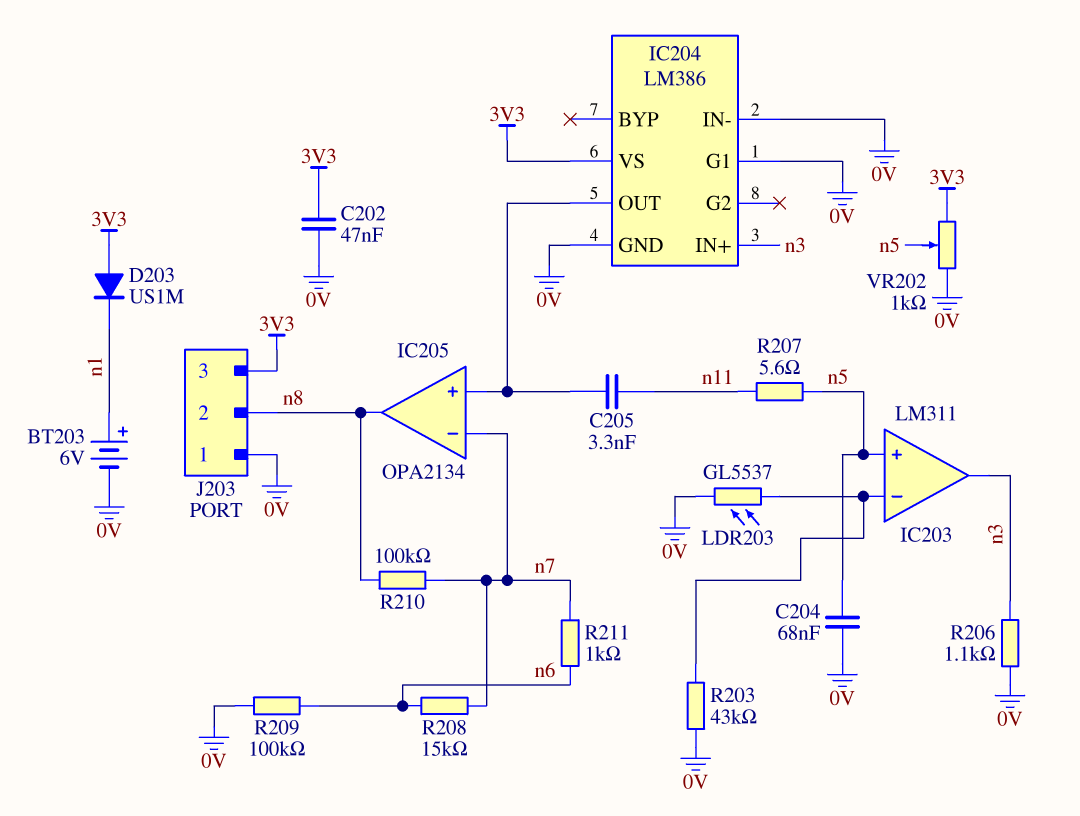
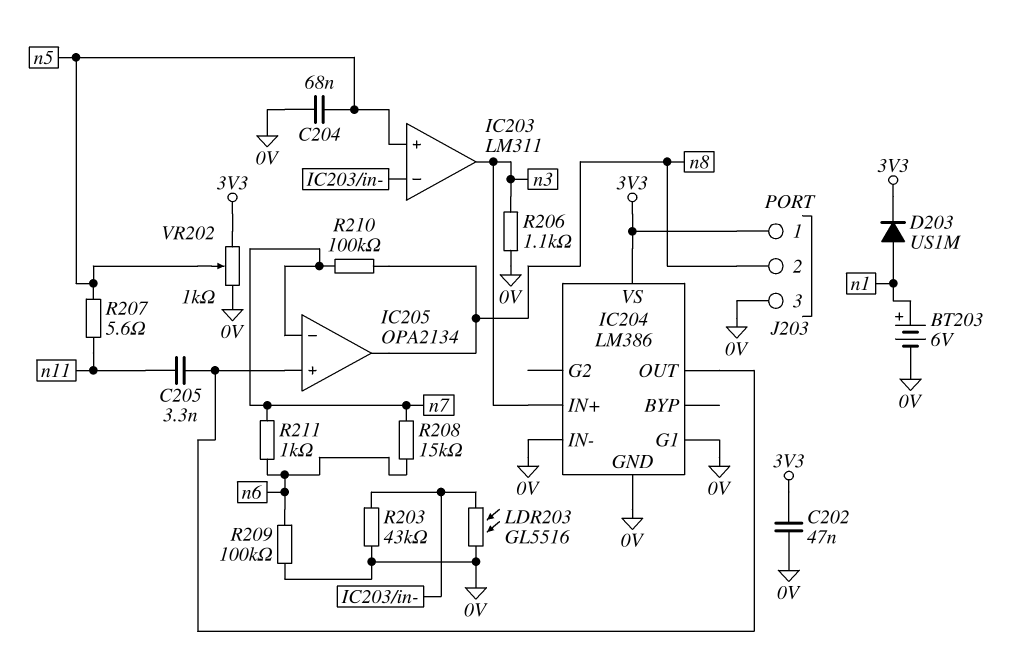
D203: diode US1M (A 3V3, K n1) -> diode US1M (A n1, K 3V3)
J203 pin 1: 0V -> 3V3
J203 pin 3: 3V3 -> 0V
LDR203: GL5537 (0V, IC203/in-) -> GL5516 (0V, IC203/in-)

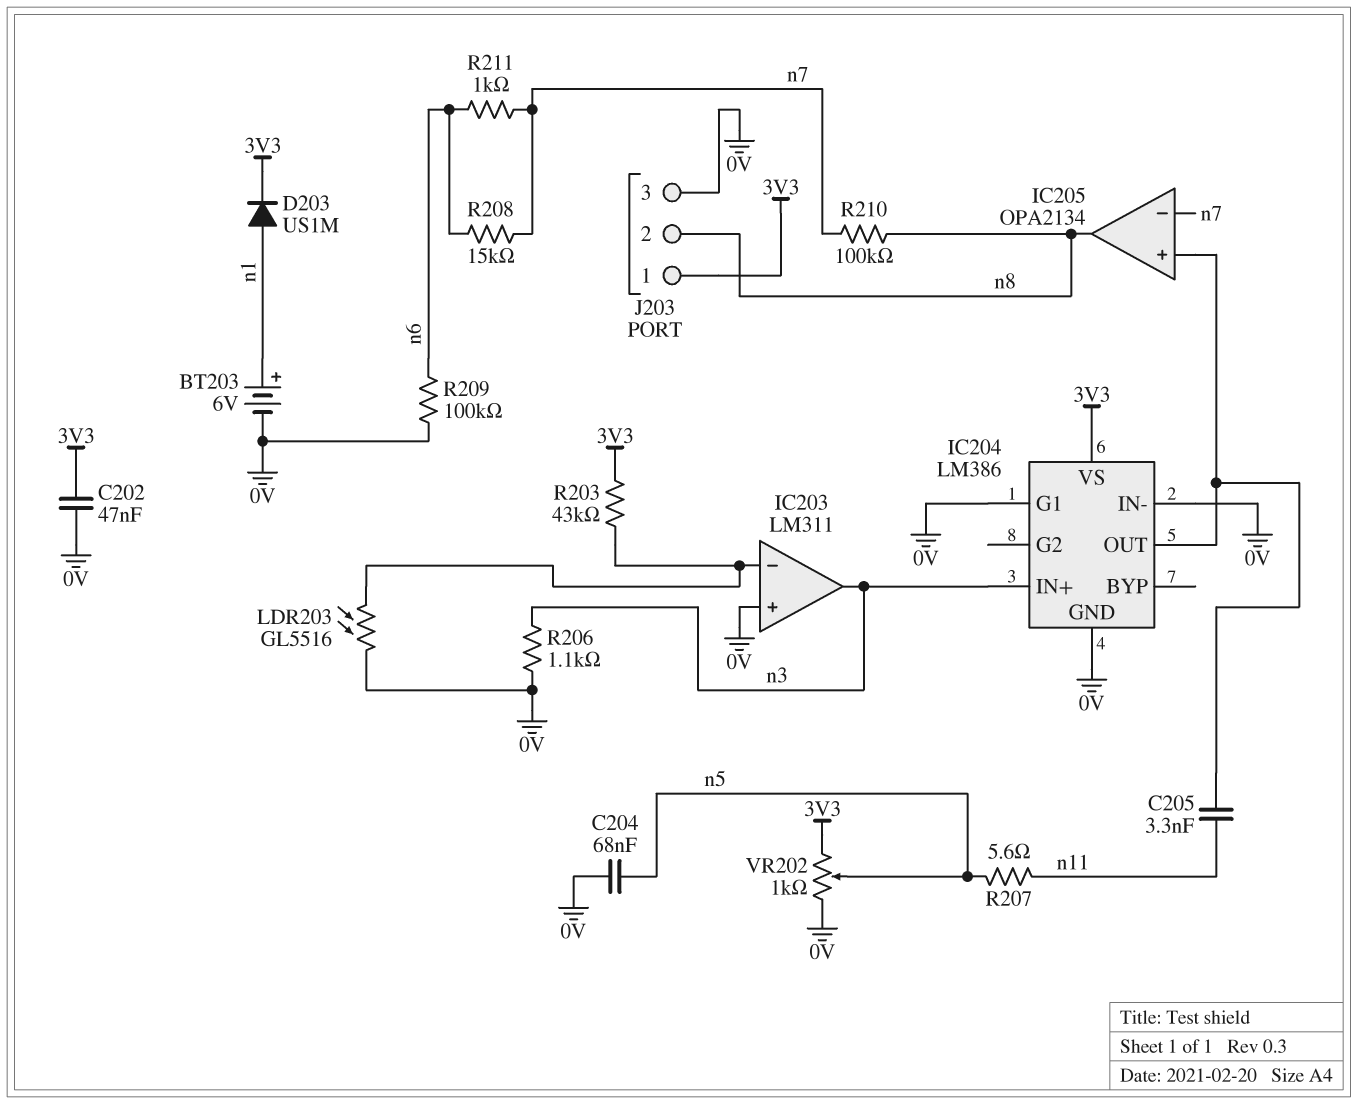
IC203 pin in+: n5 -> 0V
R203: 43k (0V, IC203/in-) -> 43k (3V3, IC203/in-)

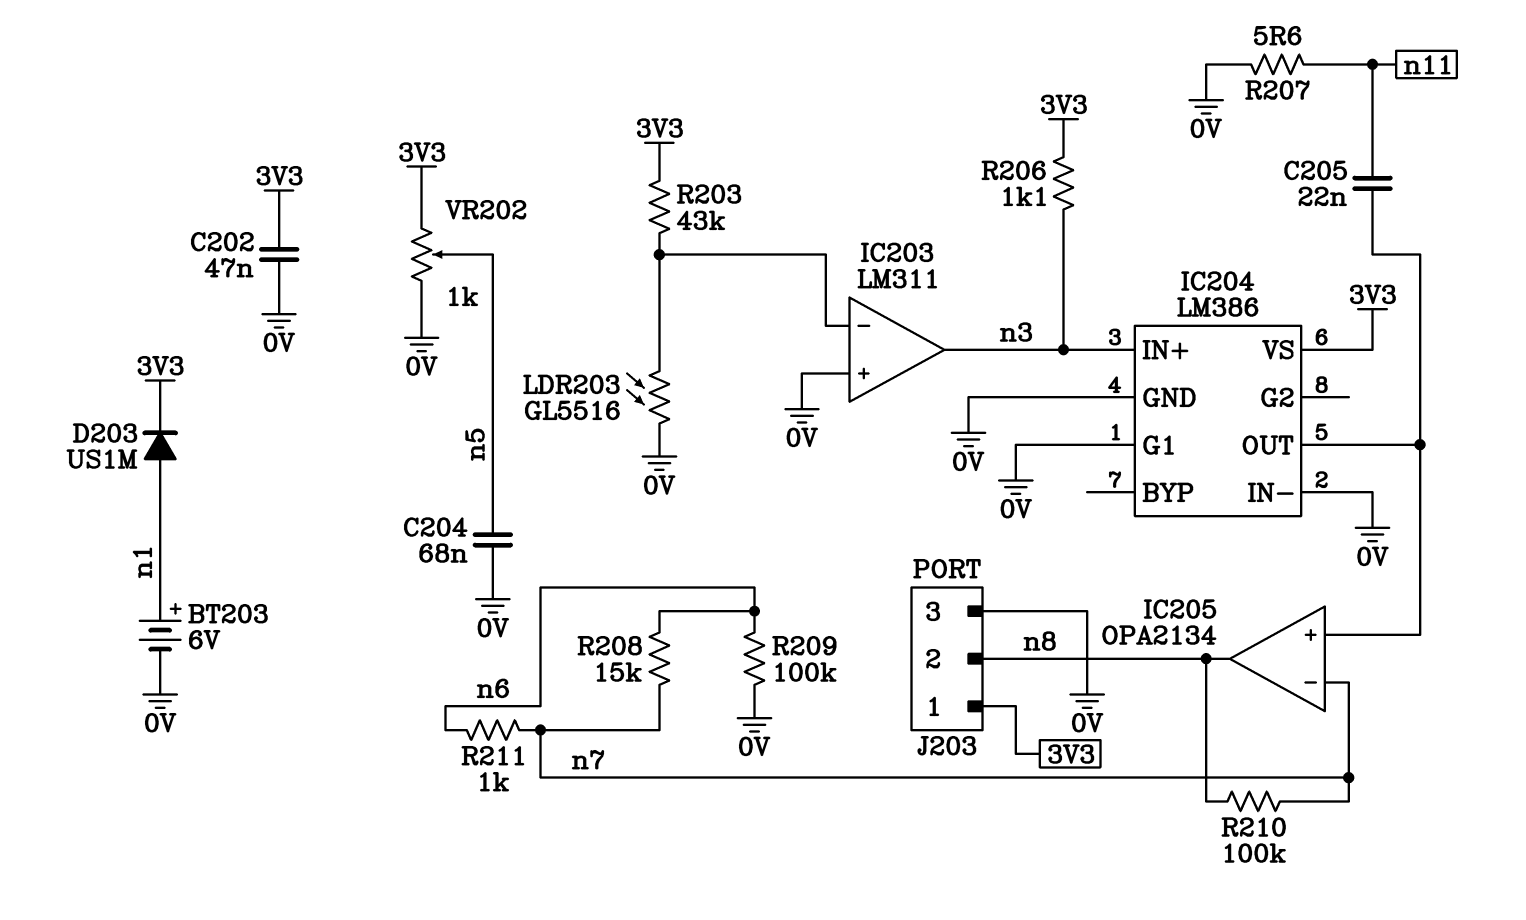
C205: 3.3nF (IC204/OUT, n11) -> 22nF (IC204/OUT, n11)
R206: 1.1k (0V, n3) -> 1.1k (3V3, n3)
R207: 5.6 (n5, n11) -> 5.6 (0V, n11)

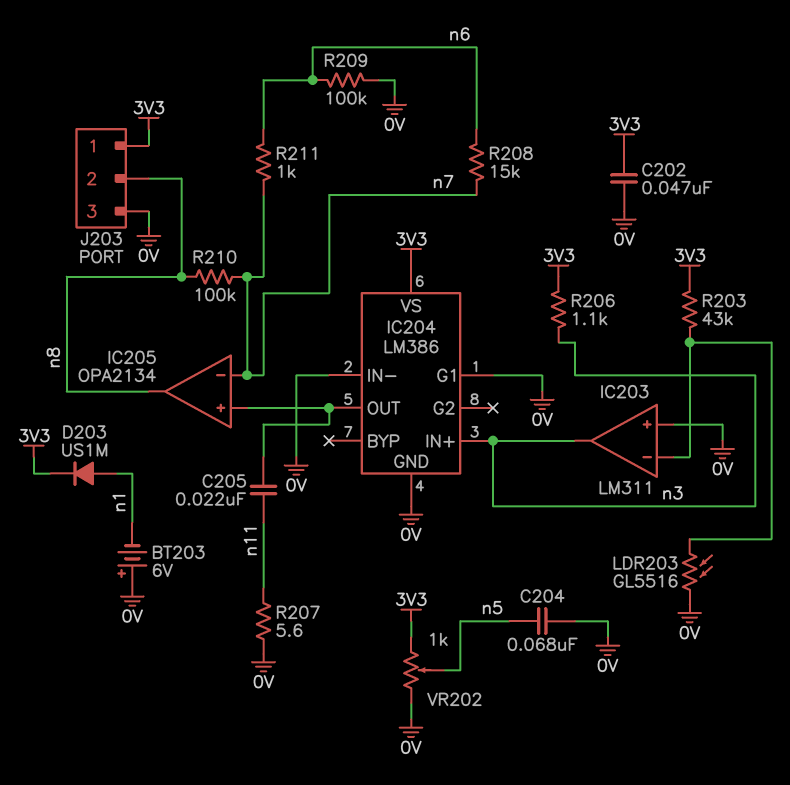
BT203: 6V (plus n1, minus 0V) -> 6V (plus 0V, minus n1)

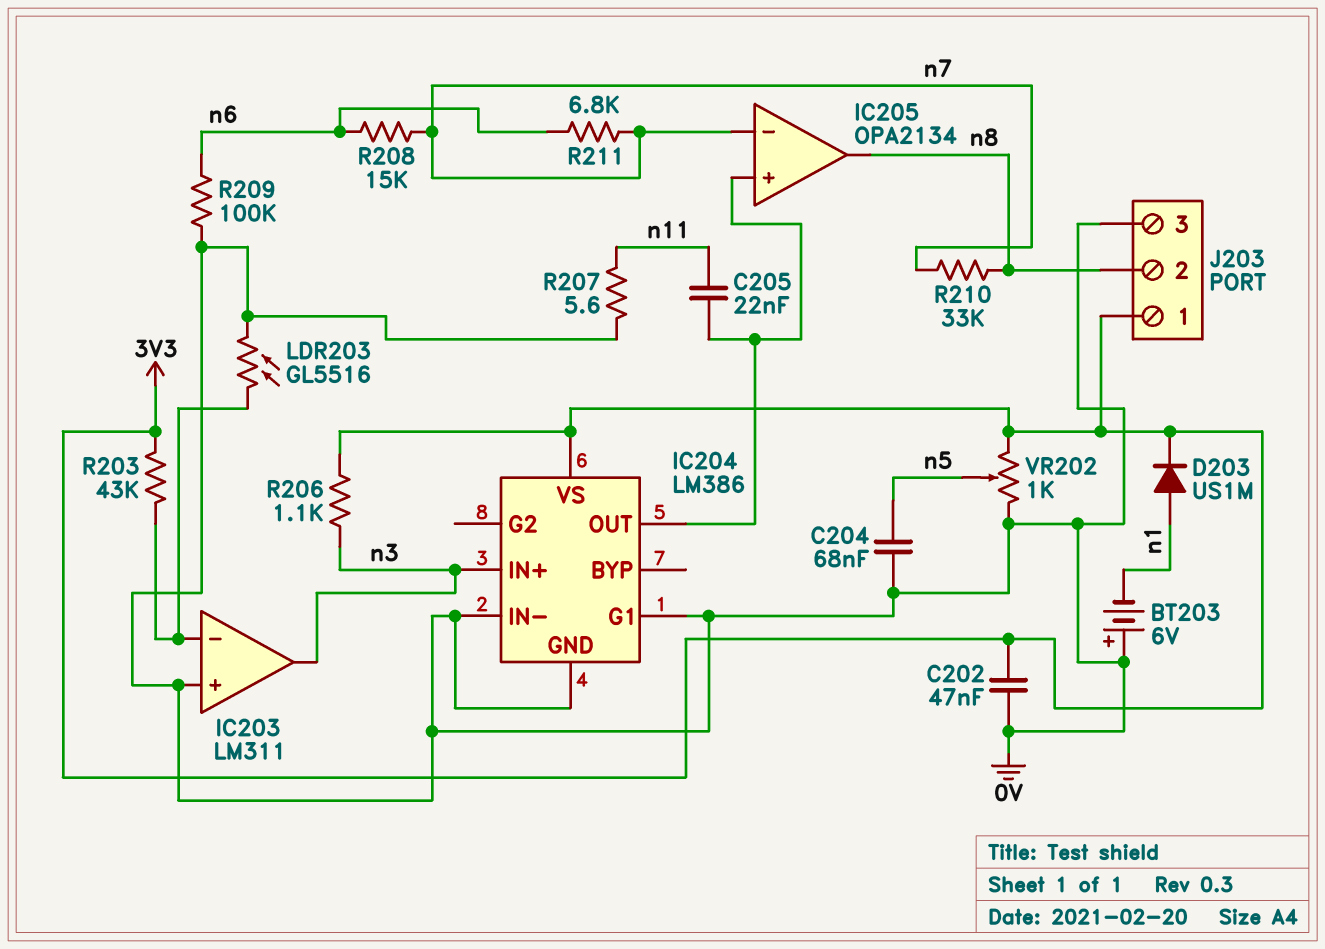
R210: 100k (n7, n8) -> 33k (n7, n8)
R211: 1k (n6, n7) -> 6.8k (n6, n7)

